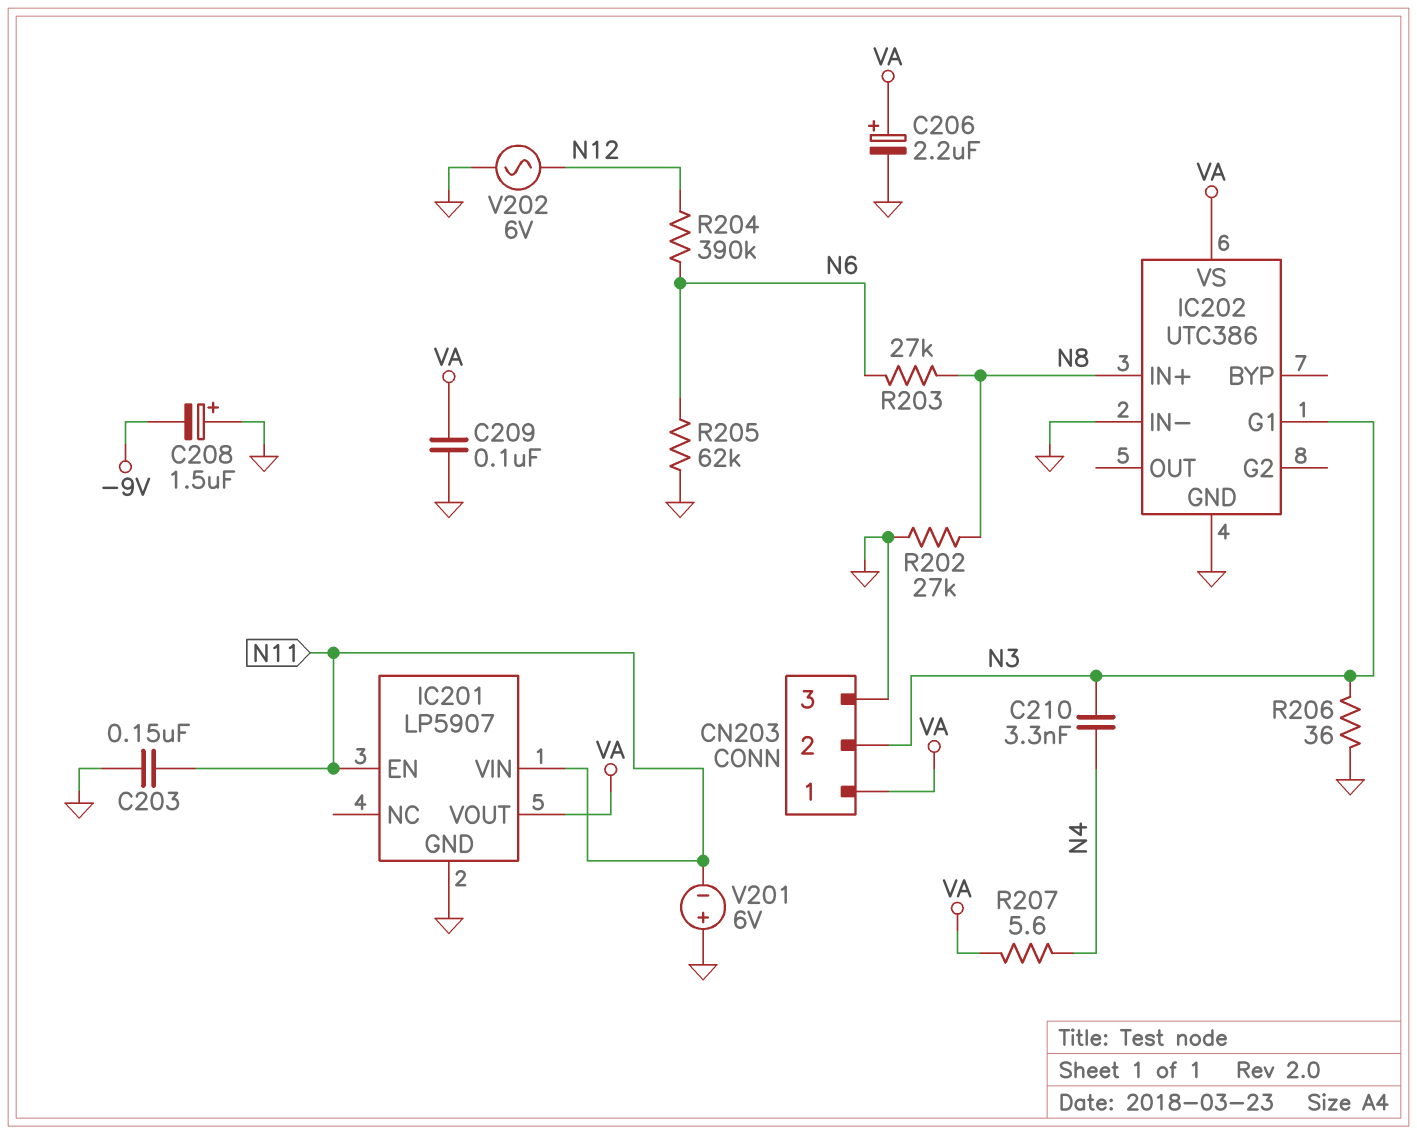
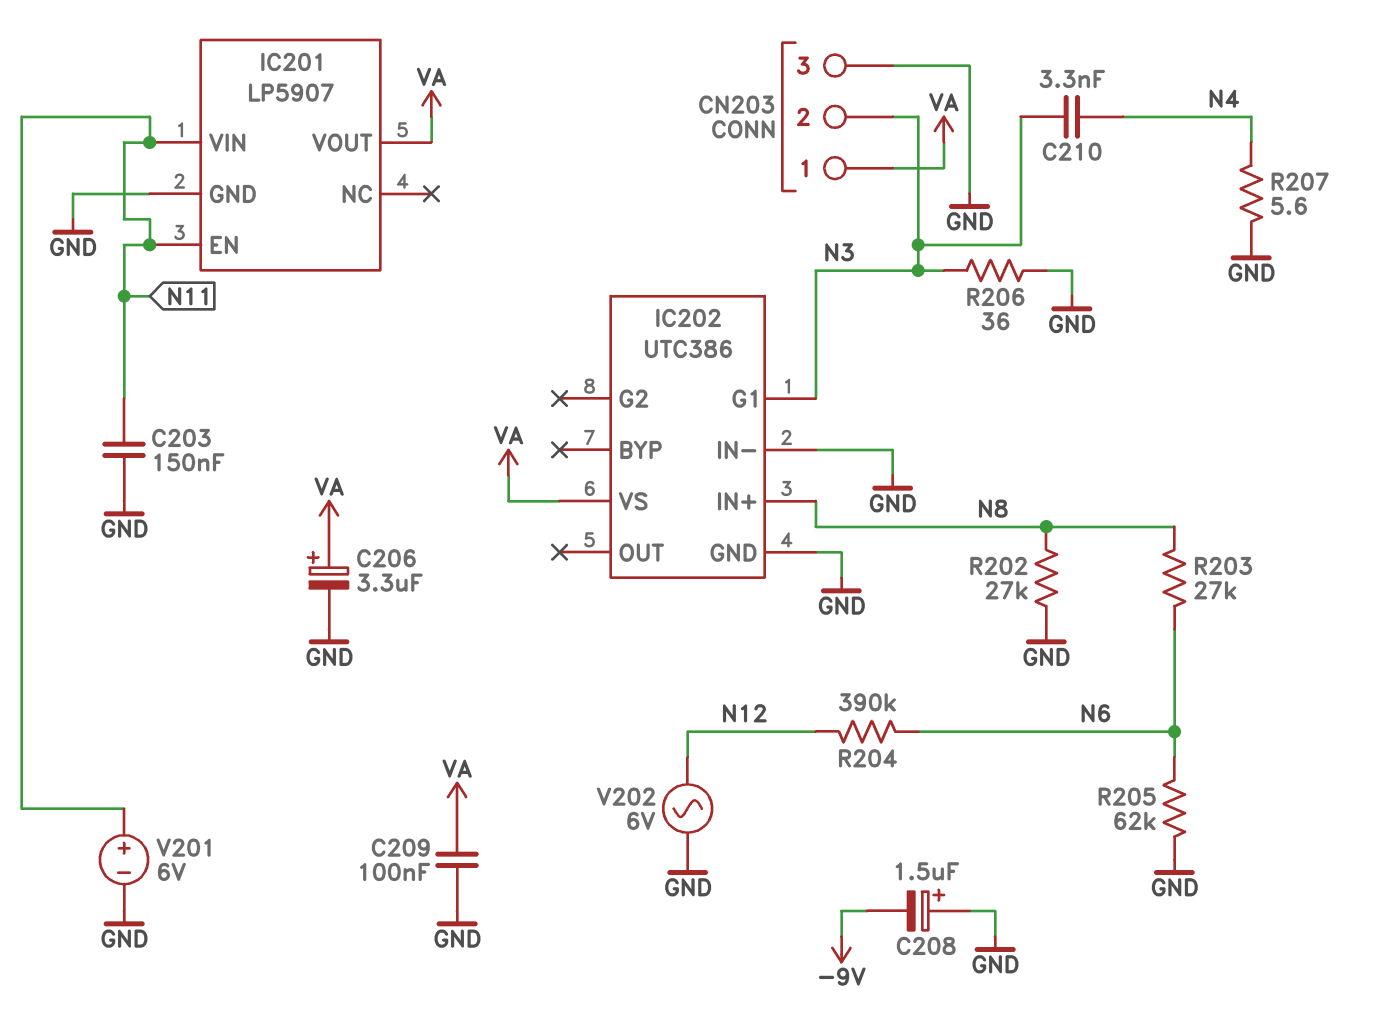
C206: 2.2uF (plus VA, minus GND) -> 3.3uF (plus VA, minus GND)
R207: 5.6 (N4, VA) -> 5.6 (GND, N4)
V201: 6V (plus GND, minus N11) -> 6V (plus N11, minus GND)

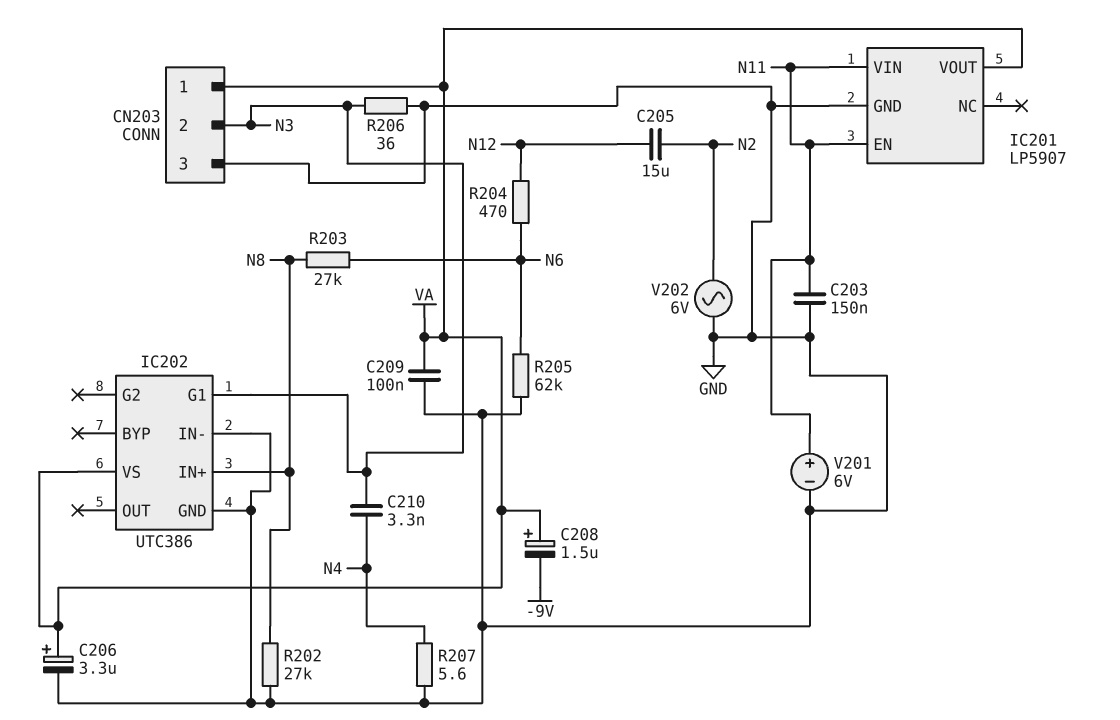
C205: none -> 15uF (N2, N12)
C208: 1.5uF (plus GND, minus -9V) -> 1.5uF (plus VA, minus -9V)
R204: 390k (N6, N12) -> 470 (N6, N12)
V202: AC 6V (GND, N12) -> AC 6V (GND, N2)

